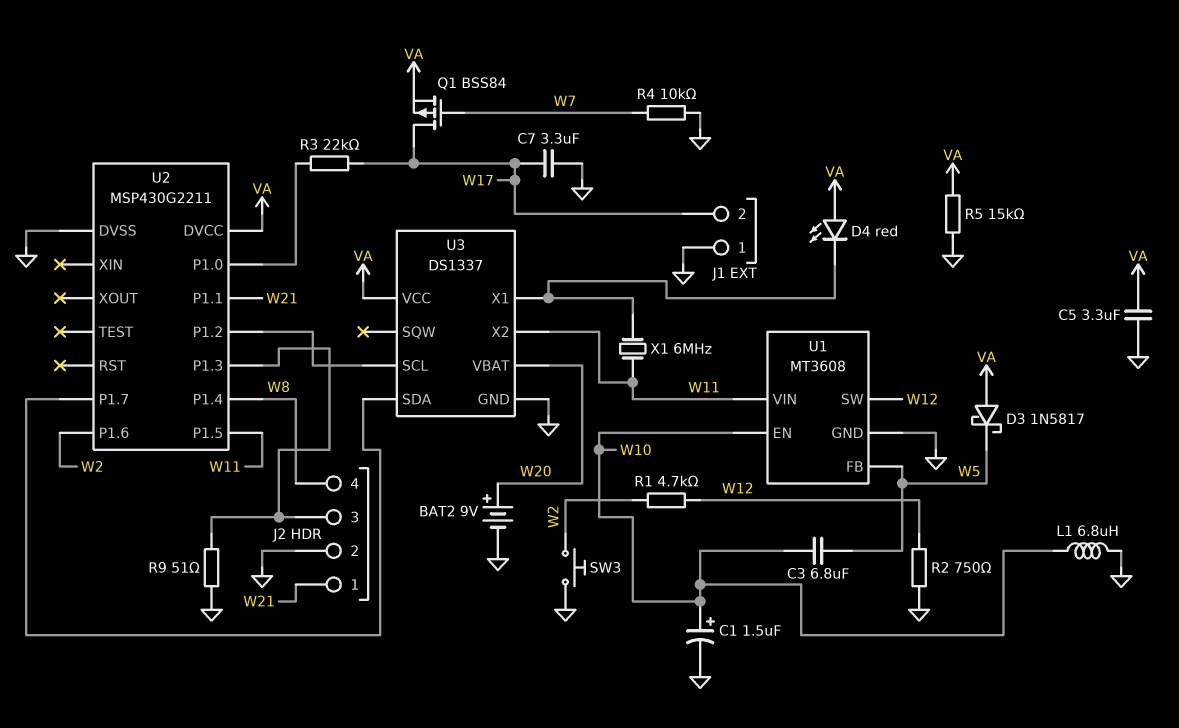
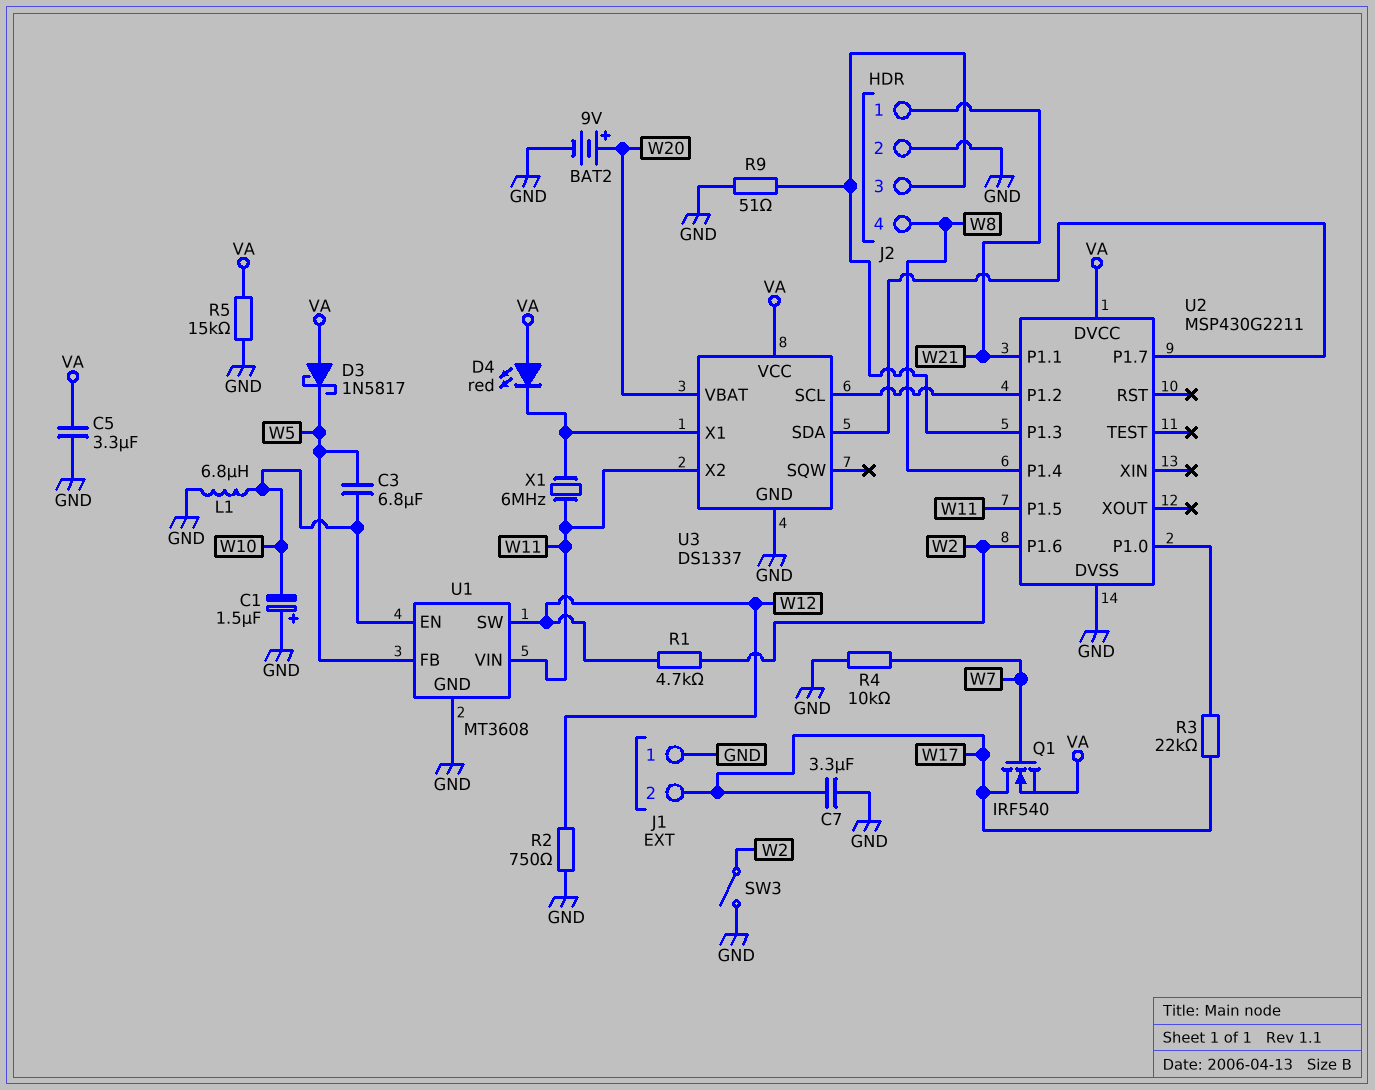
C1: 1.5uF (plus W10, minus GND) -> 1.5uF (plus GND, minus W10)
Q1: PMOS BSS84 (G W7, D W17, S VA) -> NMOS IRF540 (G W7, D W17, S VA)
SW3: button (GND, W2) -> switch (GND, W2)

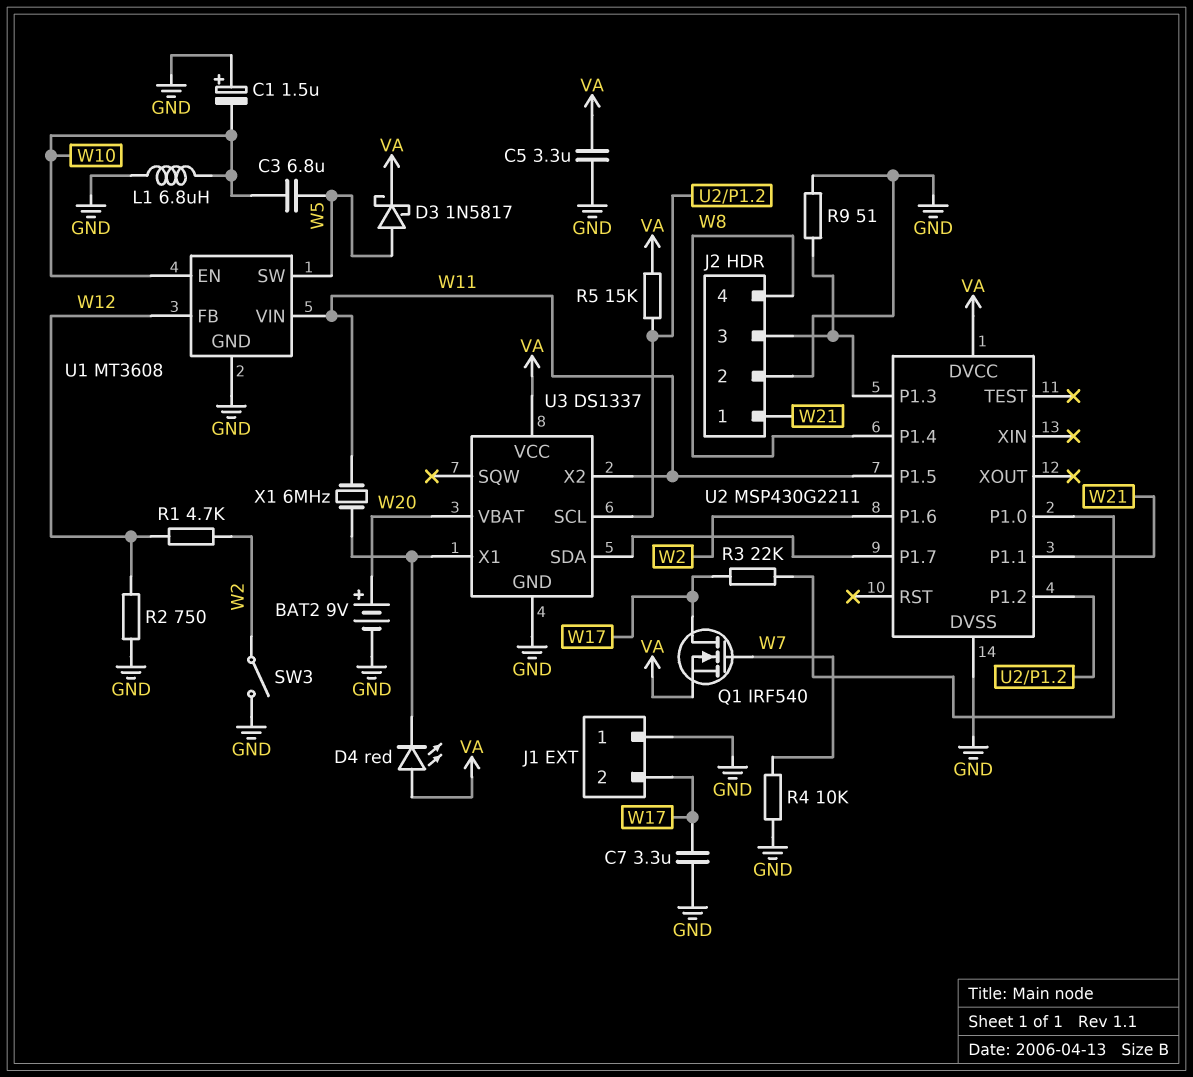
D3: schottky 1N5817 (A VA, K W5) -> schottky 1N5817 (A W5, K VA)
R5: 15k (GND, VA) -> 15k (U2/P1.2, VA)
U1 pin FB: W5 -> W12
U1 pin SW: W12 -> W5

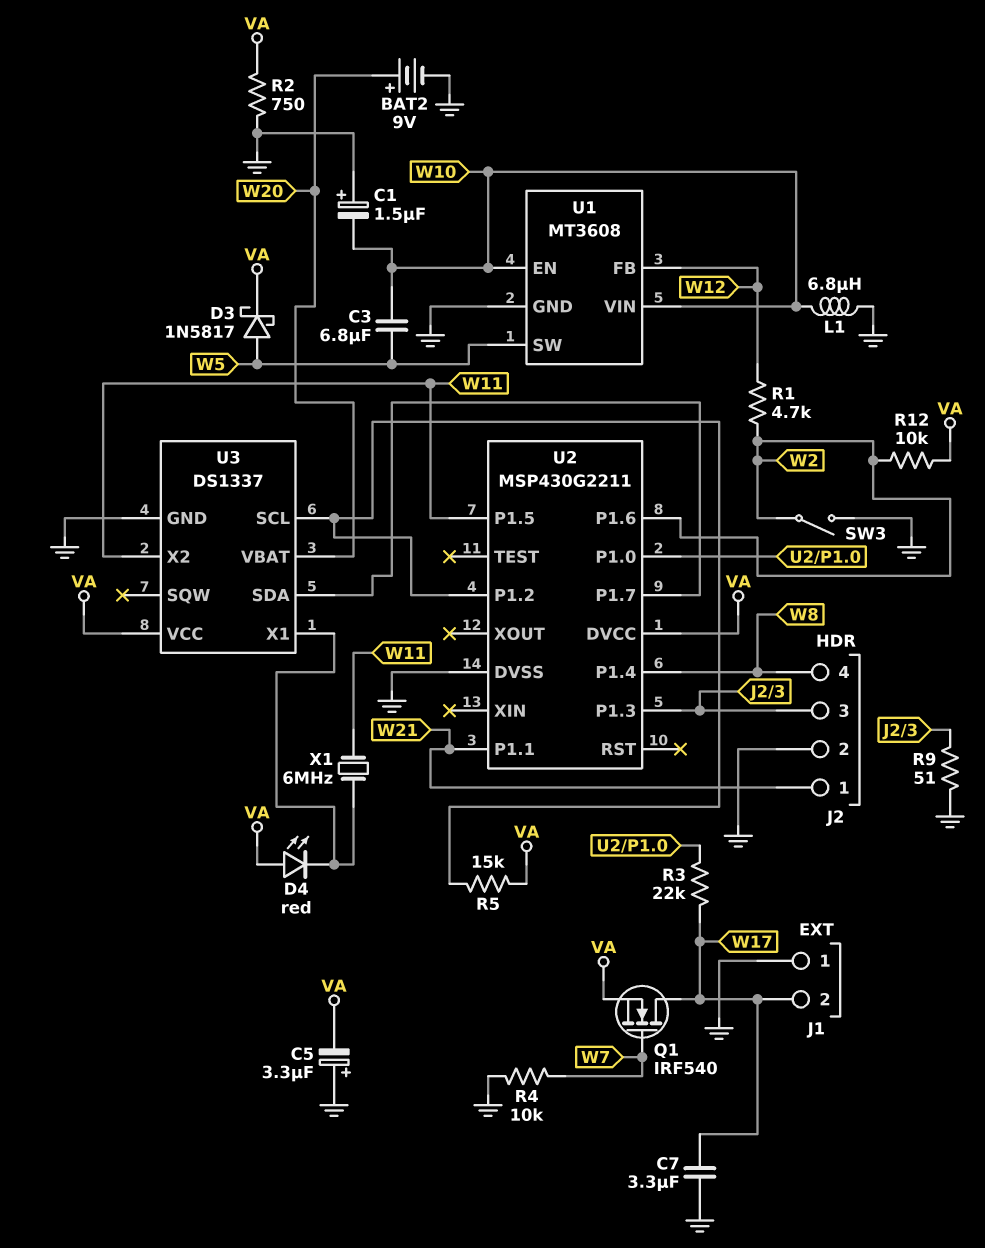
C5: 3.3uF (GND, VA) -> 3.3uF (plus GND, minus VA)
R2: 750 (GND, W12) -> 750 (GND, VA)
R12: none -> 10k (VA, W2)
U1 pin VIN: W11 -> W10

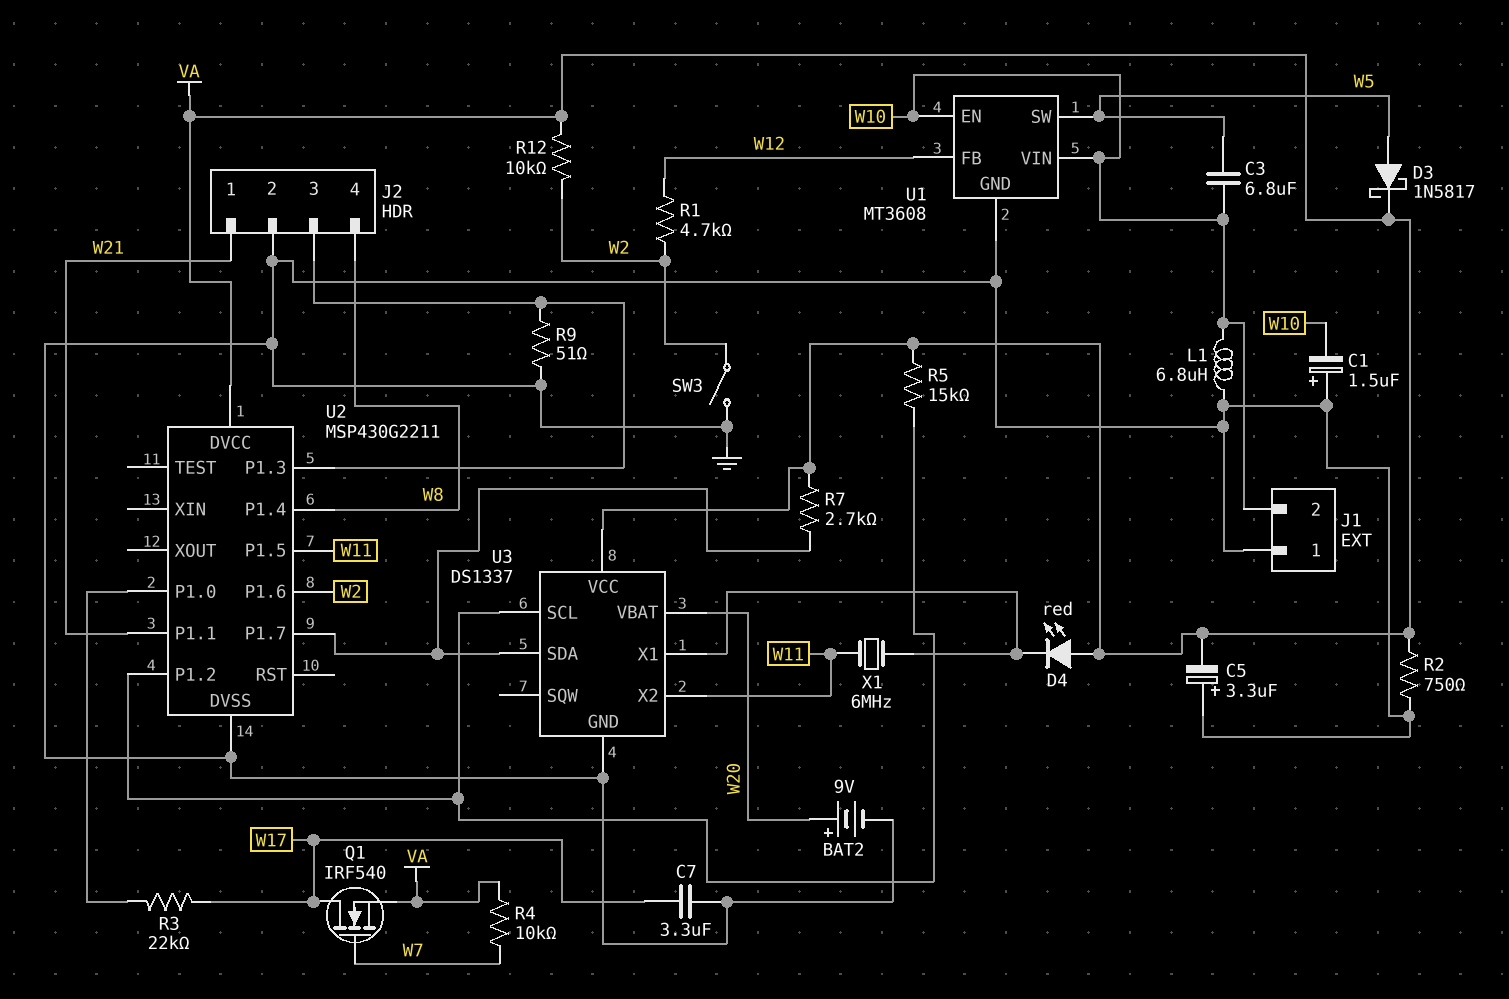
J1 pin 2: W17 -> W10
R4: 10k (GND, W7) -> 10k (VA, W7)
R7: none -> 2.7k (U2/P1.7, VA)

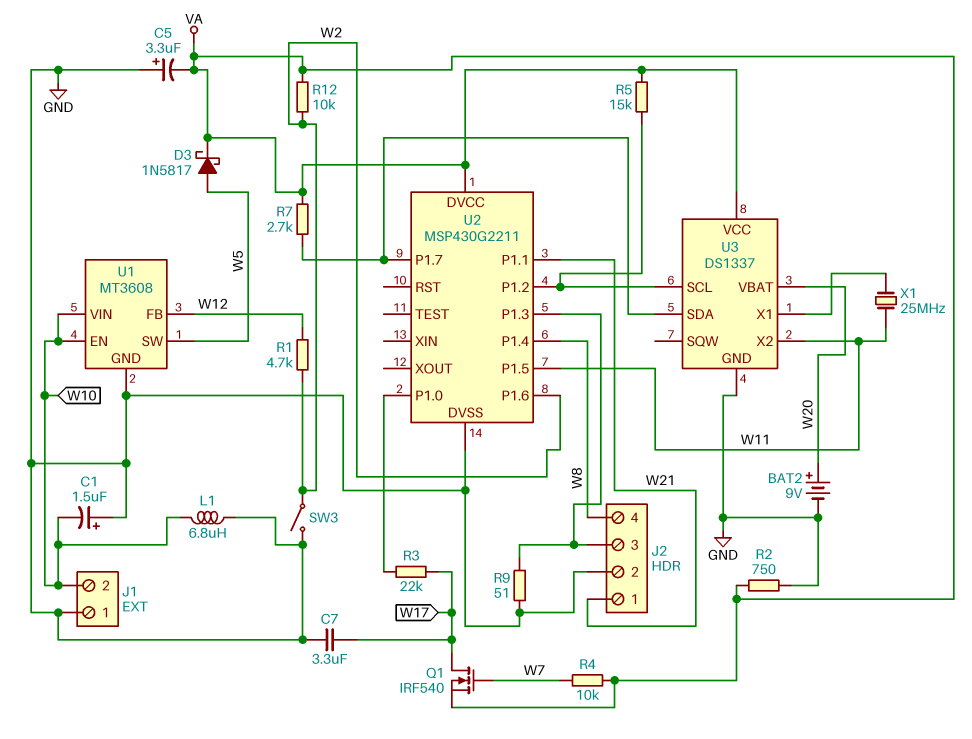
C3: 6.8uF (W5, W10) -> none
D4: LED red (A VA, K U3/X1) -> none
X1: 6MHz (U3/X1, W11) -> 25MHz (U3/X1, W11)

